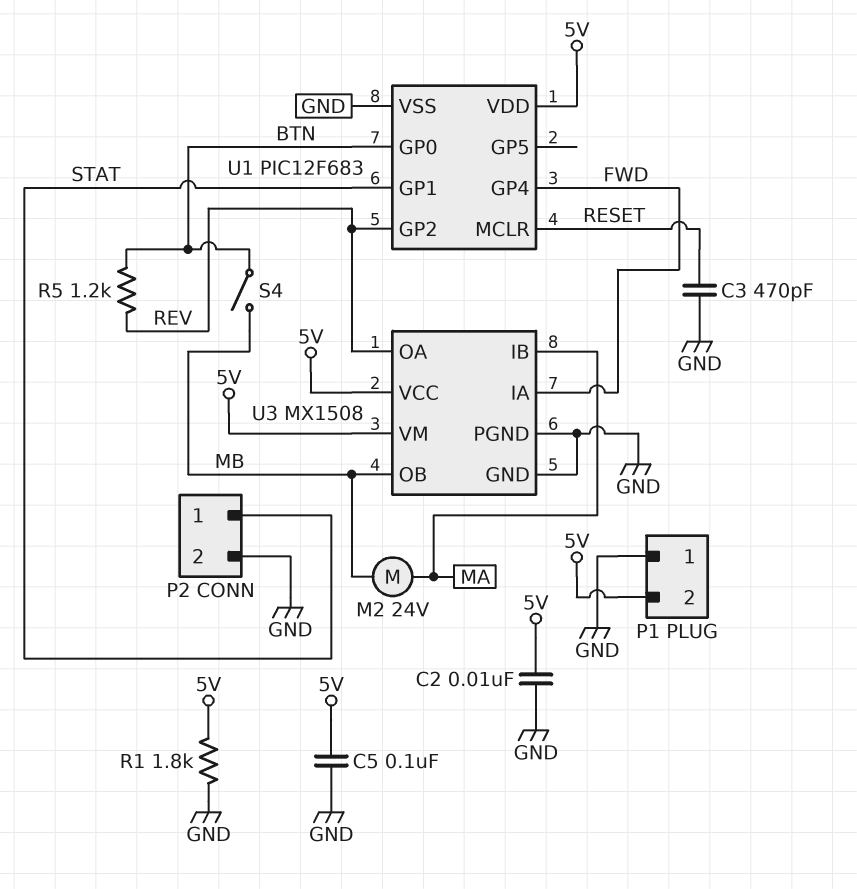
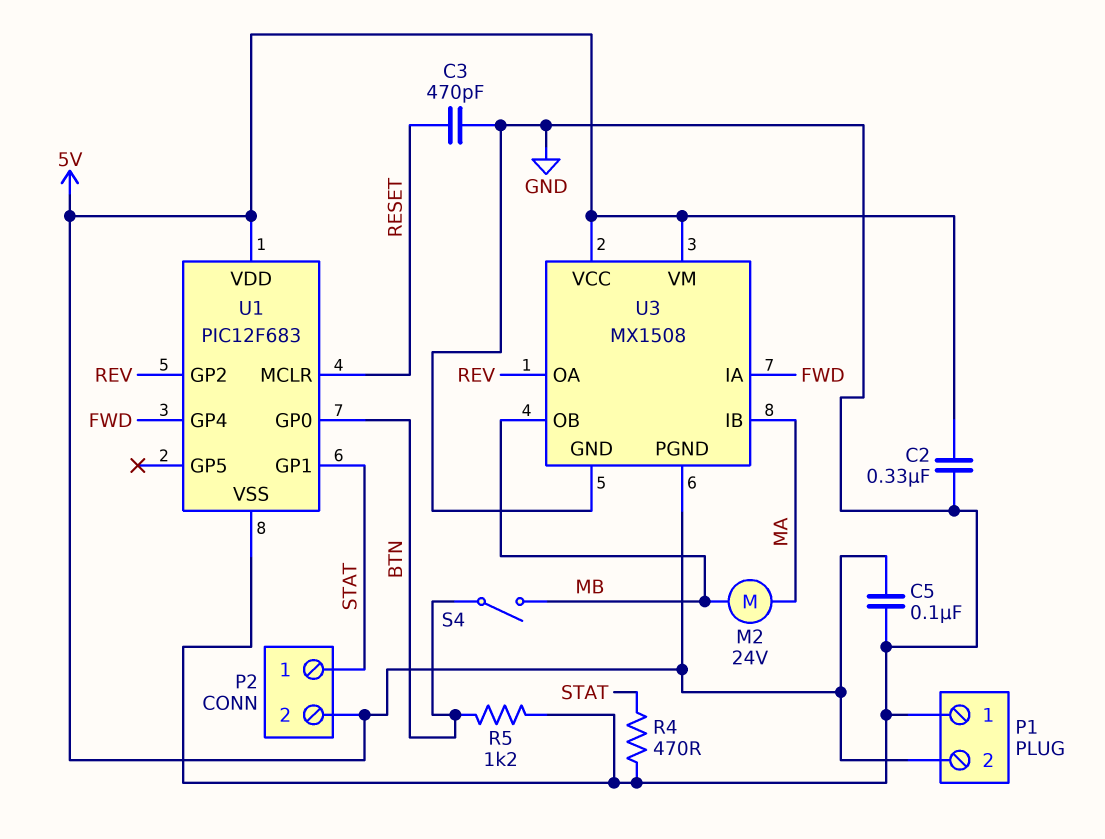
C2: 10nF (5V, GND) -> 330nF (5V, GND)
P2 pin 2: GND -> 5V
R1: 1.8k (5V, GND) -> none
R4: none -> 470 (GND, STAT)
R5: 1.2k (BTN, REV) -> 1.2k (BTN, GND)
U3 pin PGND: GND -> 5V

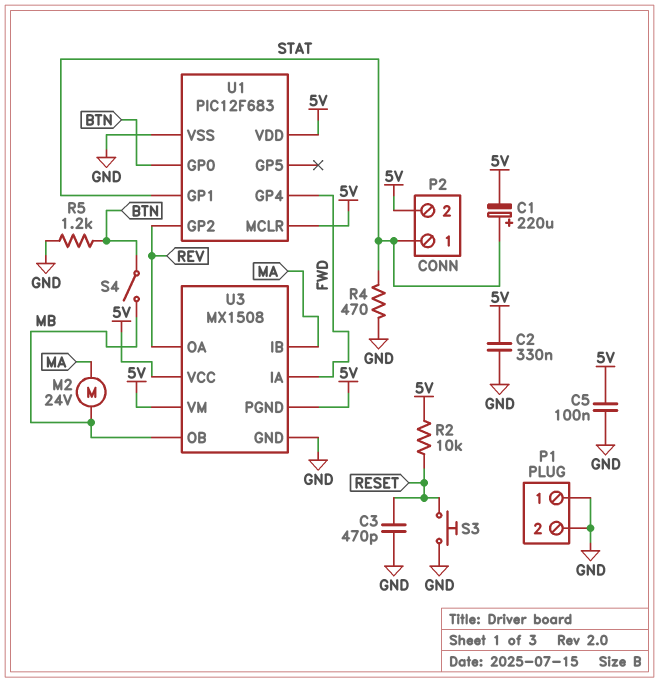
C1: none -> 220uF (plus STAT, minus 5V)
P1 pin 2: 5V -> GND
R2: none -> 10k (5V, RESET)
S3: none -> button (GND, RESET)
U1 pin MCLR: RESET -> 5V

